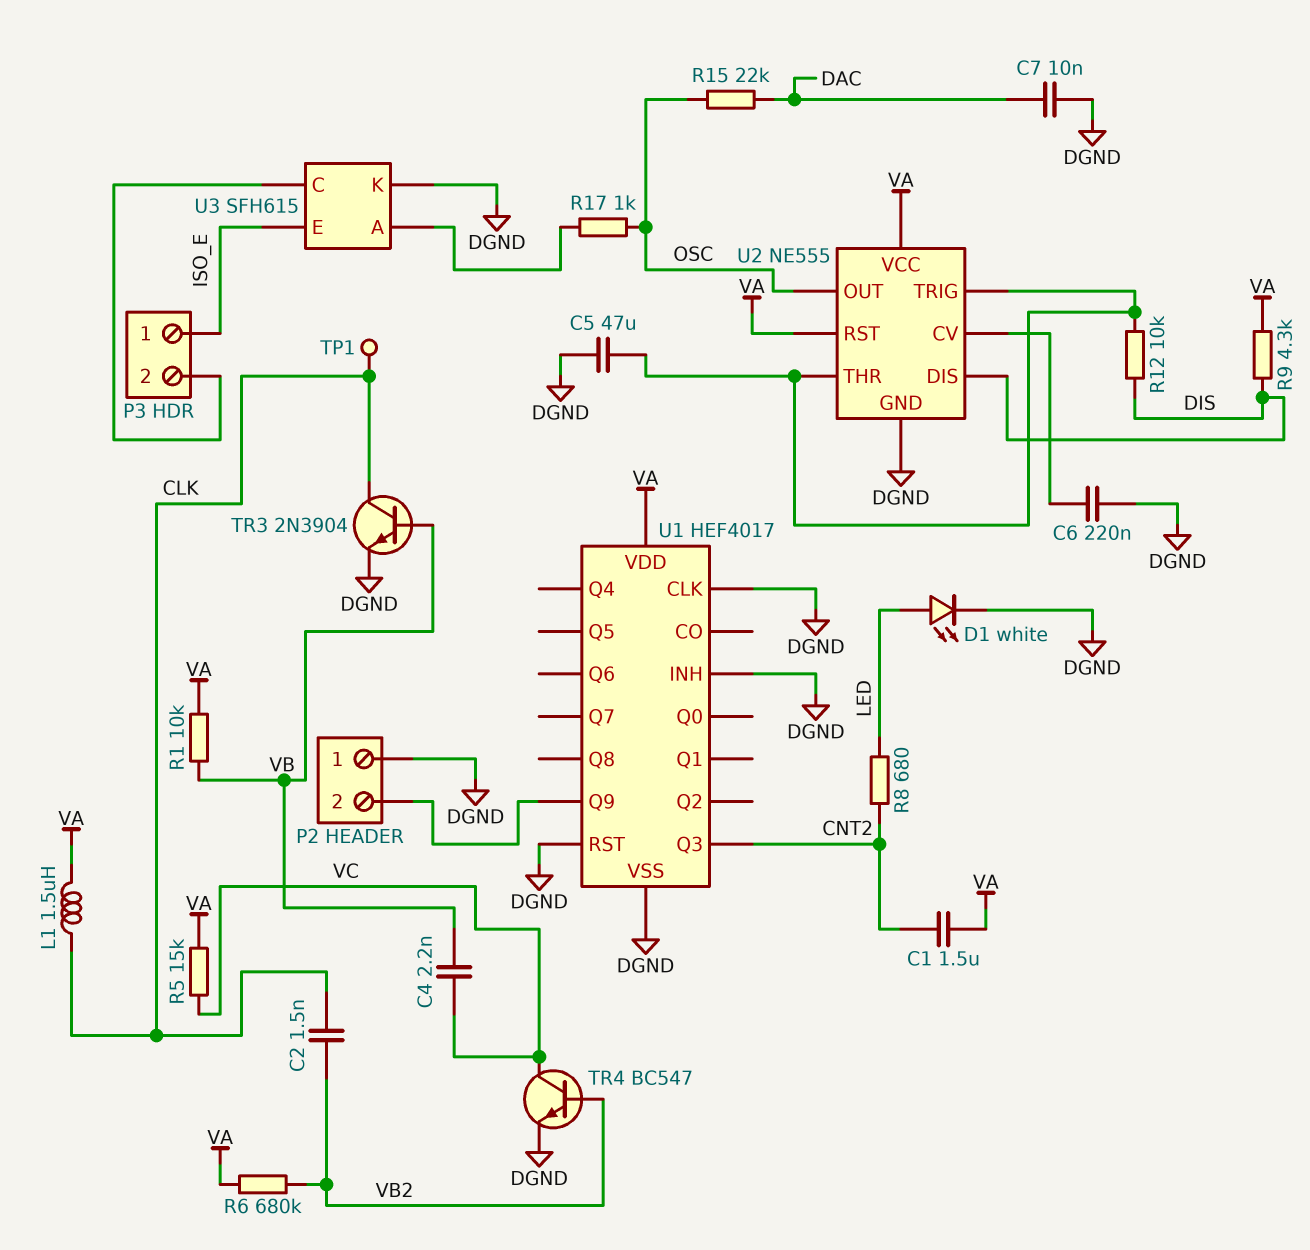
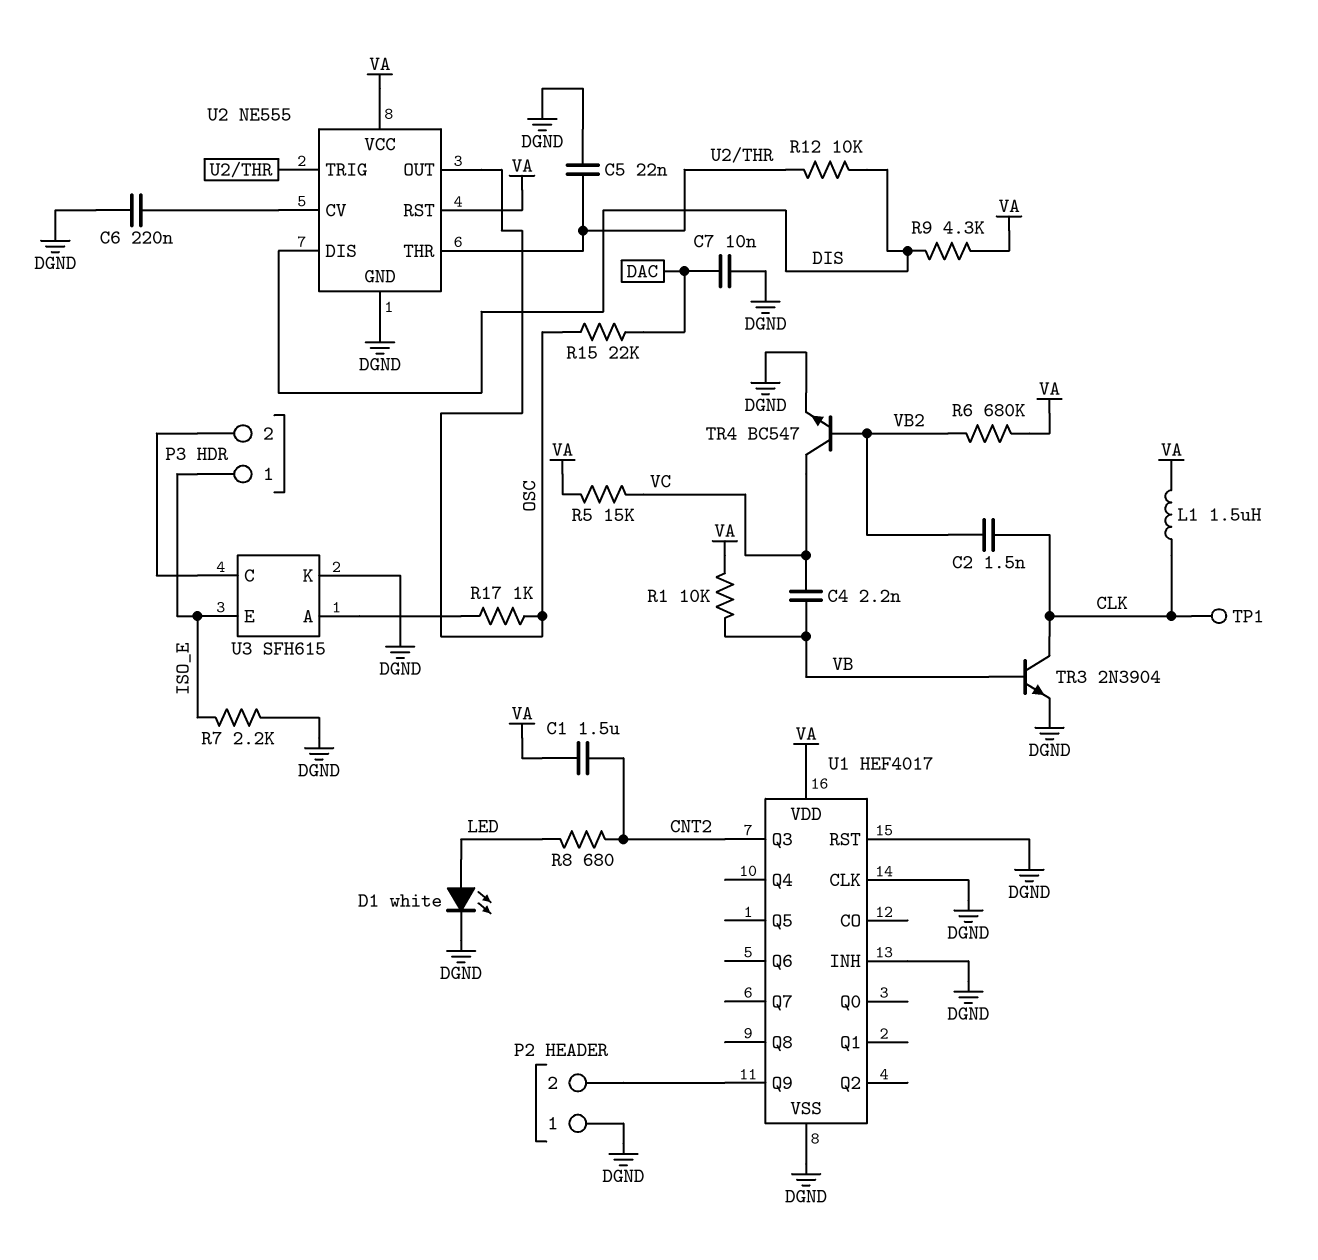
C5: 47uF (DGND, U2/THR) -> 22nF (DGND, U2/THR)
R7: none -> 2.2k (DGND, ISO_E)

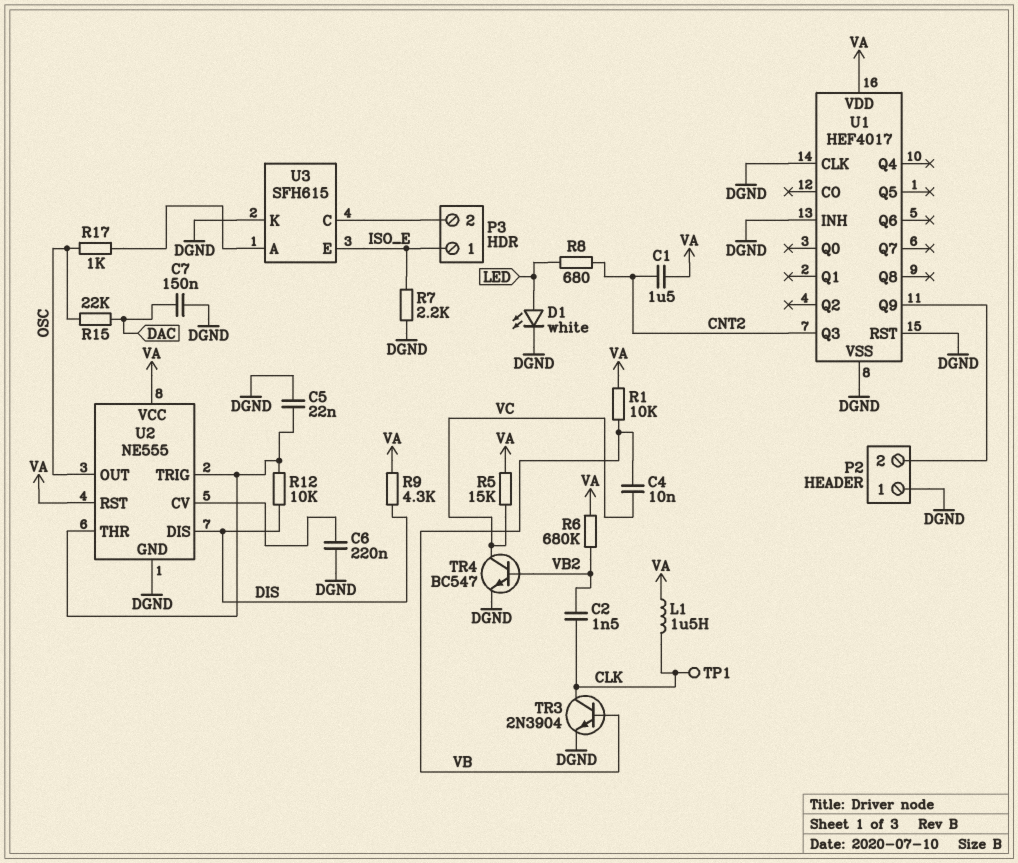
C4: 2.2nF (VB, VC) -> 10nF (VB, VC)
C7: 10nF (DAC, DGND) -> 150nF (DAC, DGND)

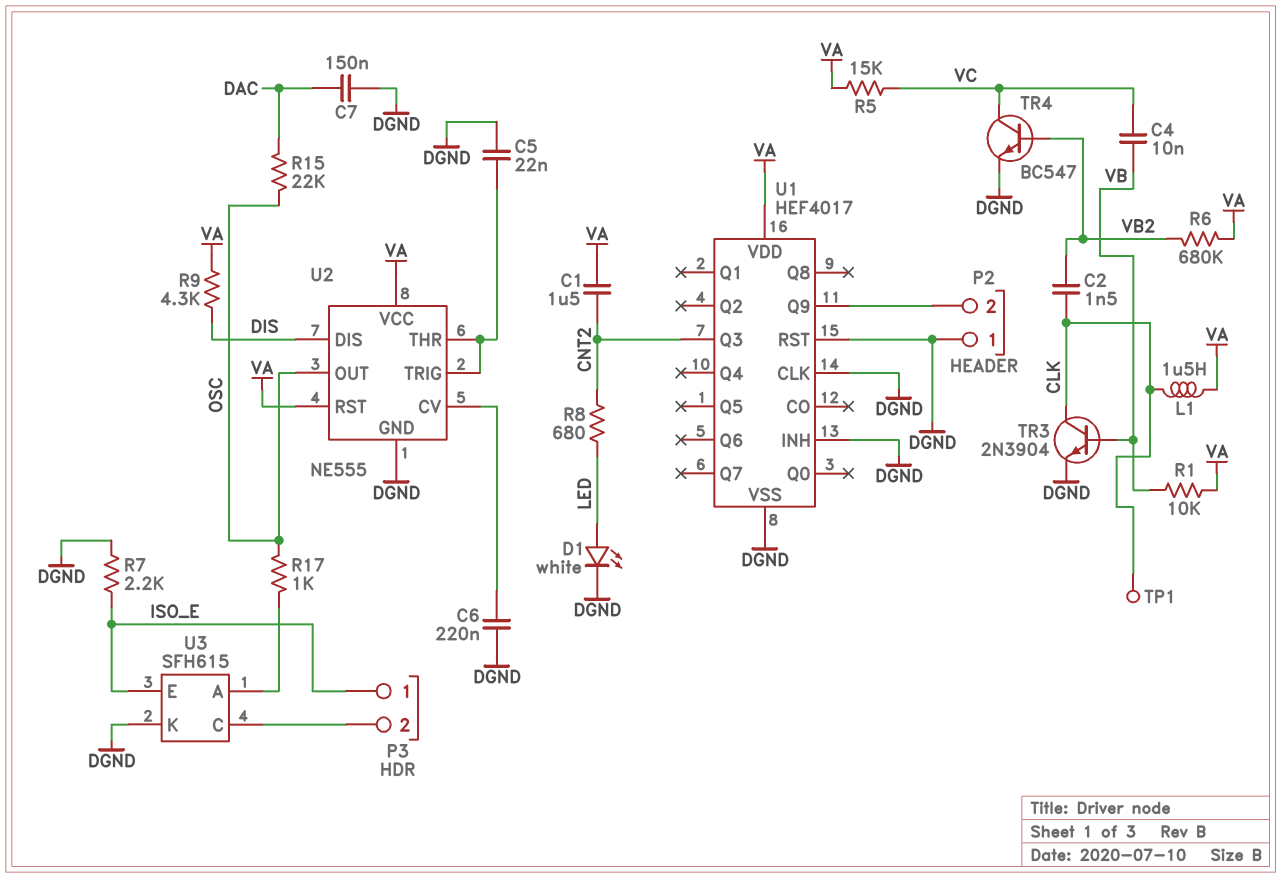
R12: 10k (DIS, U2/THR) -> none

